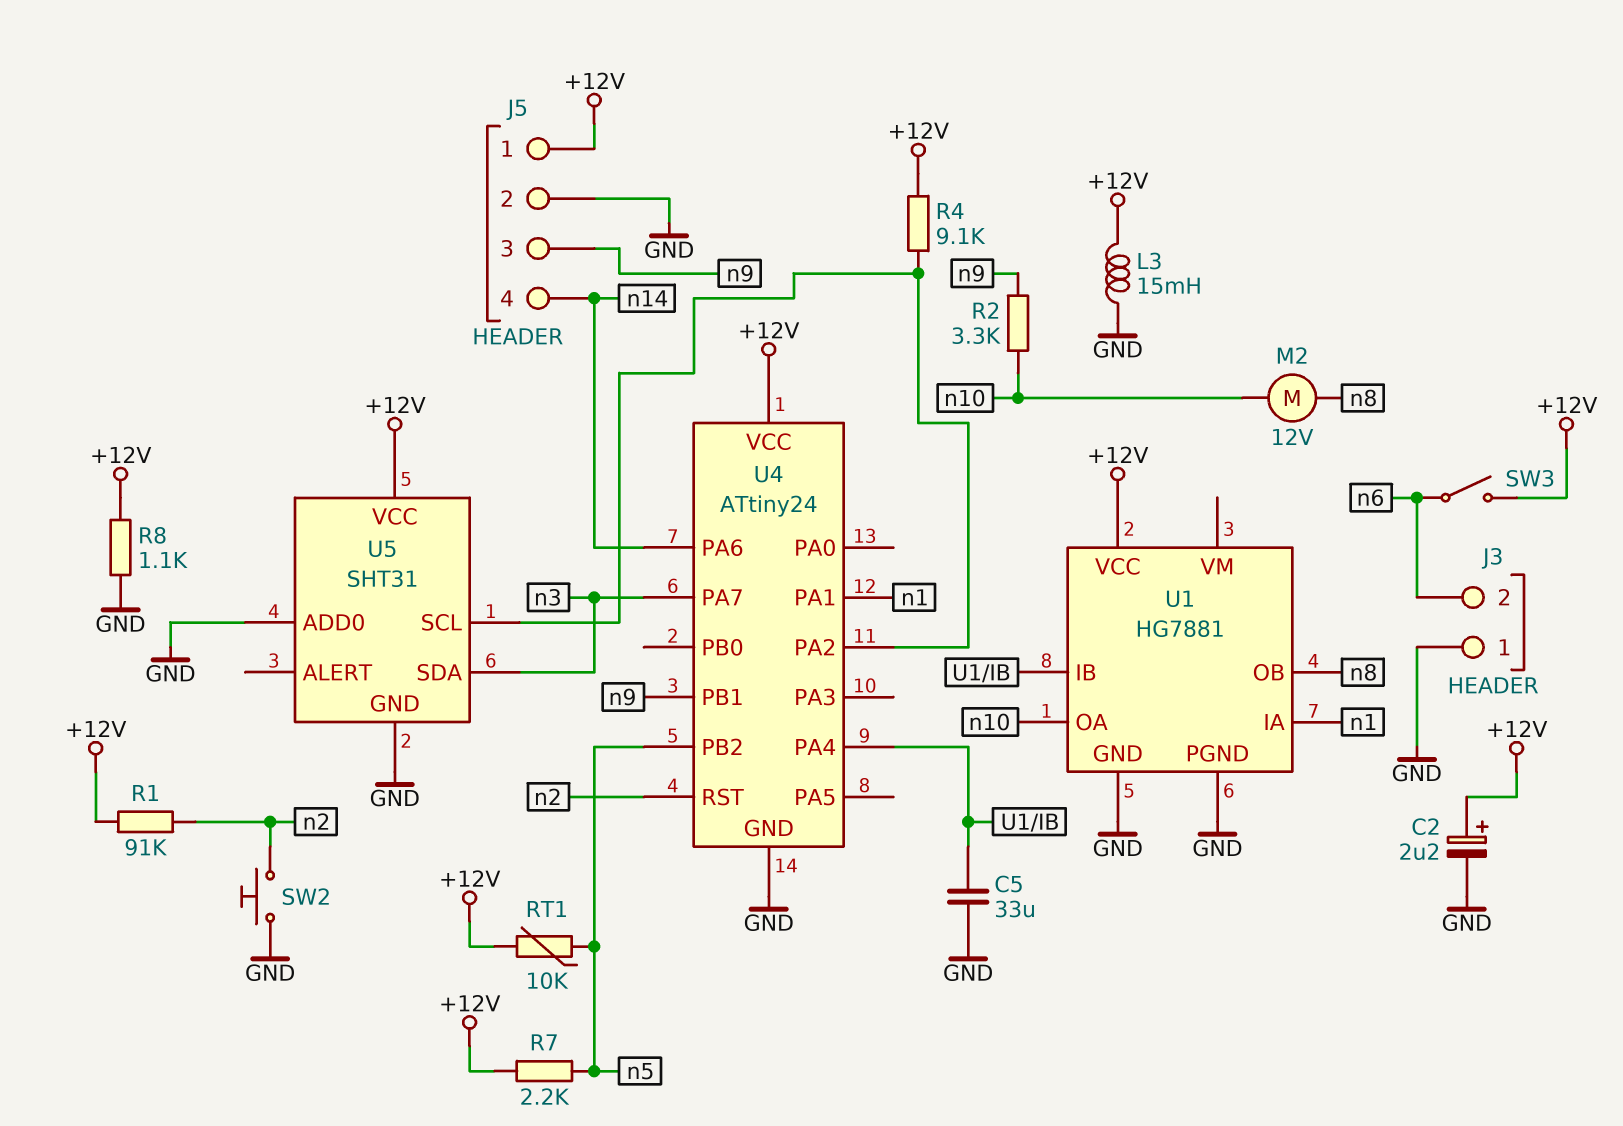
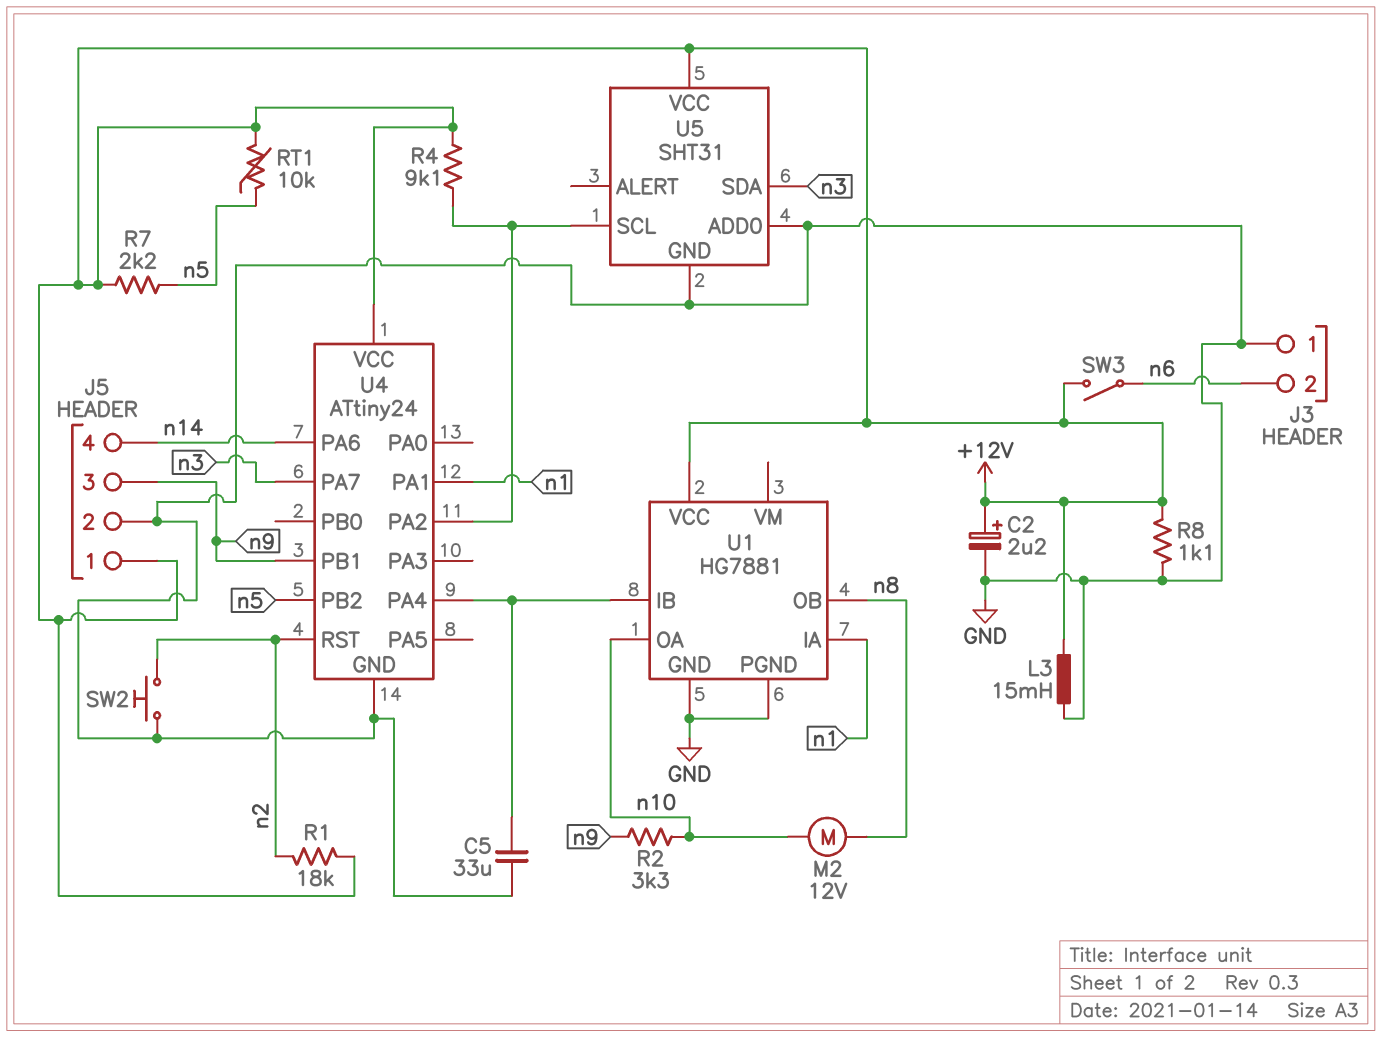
R1: 91k (+12V, n2) -> 18k (+12V, n2)

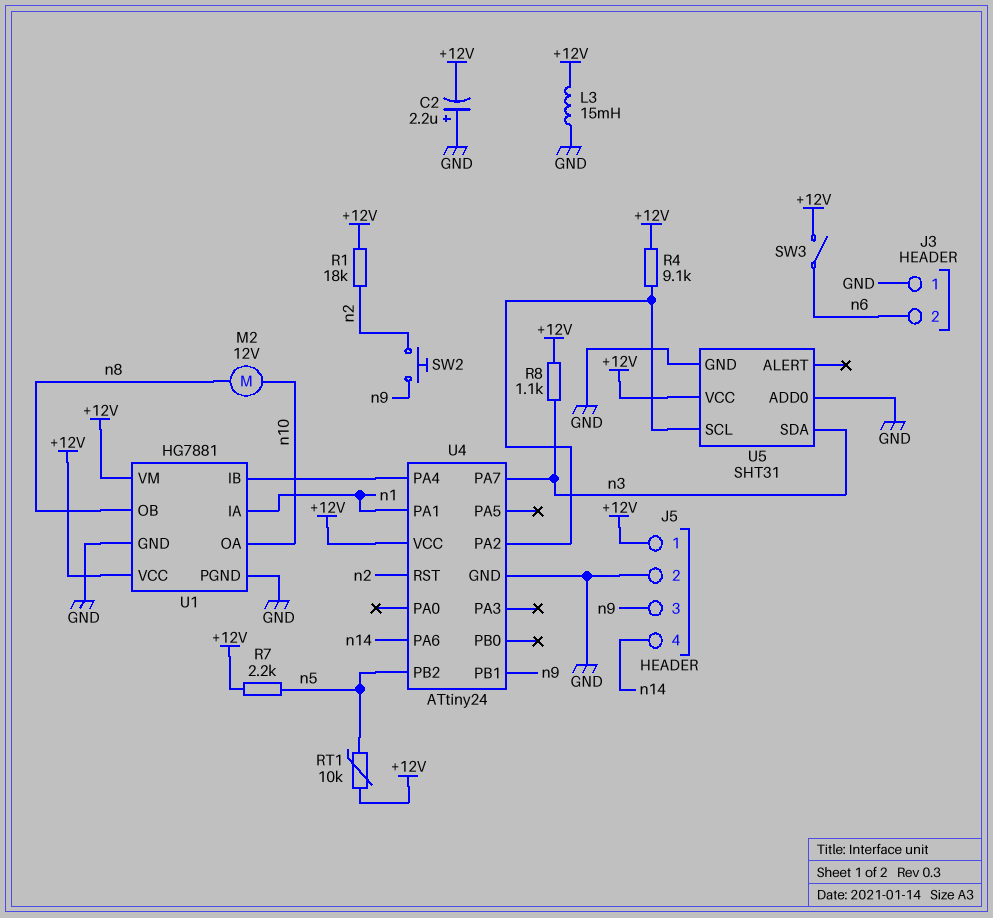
C2: 2.2uF (plus +12V, minus GND) -> 2.2uF (plus GND, minus +12V)
C5: 33uF (GND, U1/IB) -> none
R2: 3.3k (n9, n10) -> none
R8: 1.1k (+12V, GND) -> 1.1k (+12V, n3)
SW2: button (GND, n2) -> button (n2, n9)
U1 pin VM: none -> +12V

